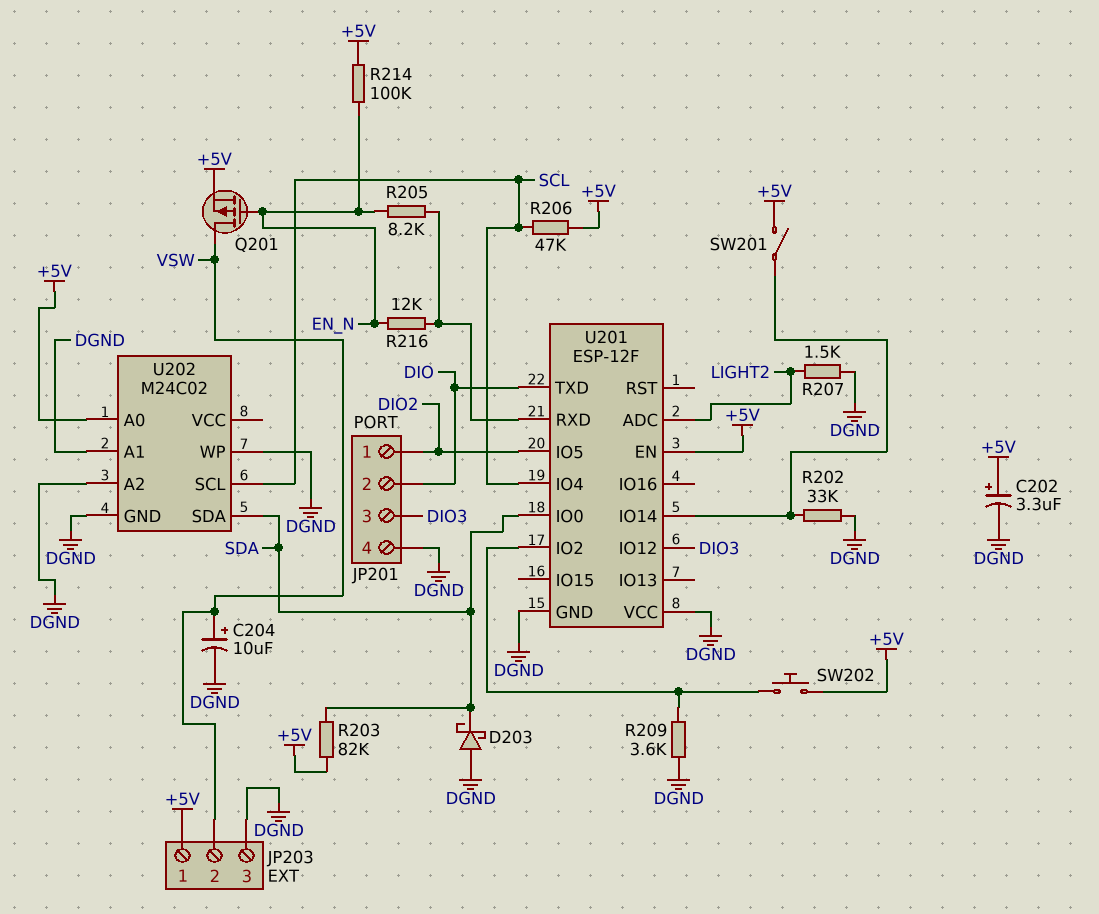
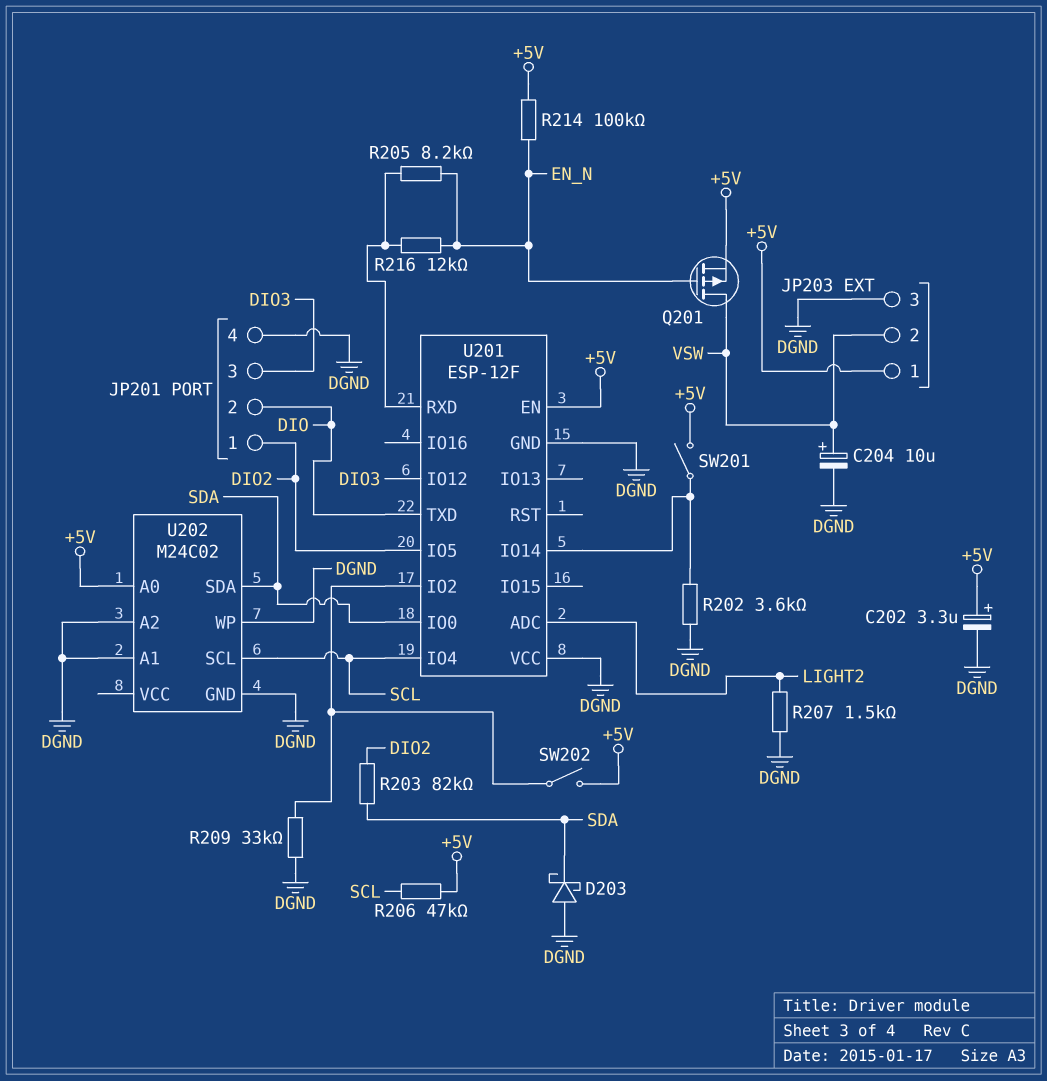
R202: 33k (DGND, U201/IO14) -> 3.6k (DGND, U201/IO14)
R203: 82k (+5V, SDA) -> 82k (DIO2, SDA)
R209: 3.6k (DGND, U201/IO2) -> 33k (DGND, U201/IO2)
SW202: button (+5V, U201/IO2) -> switch (+5V, U201/IO2)

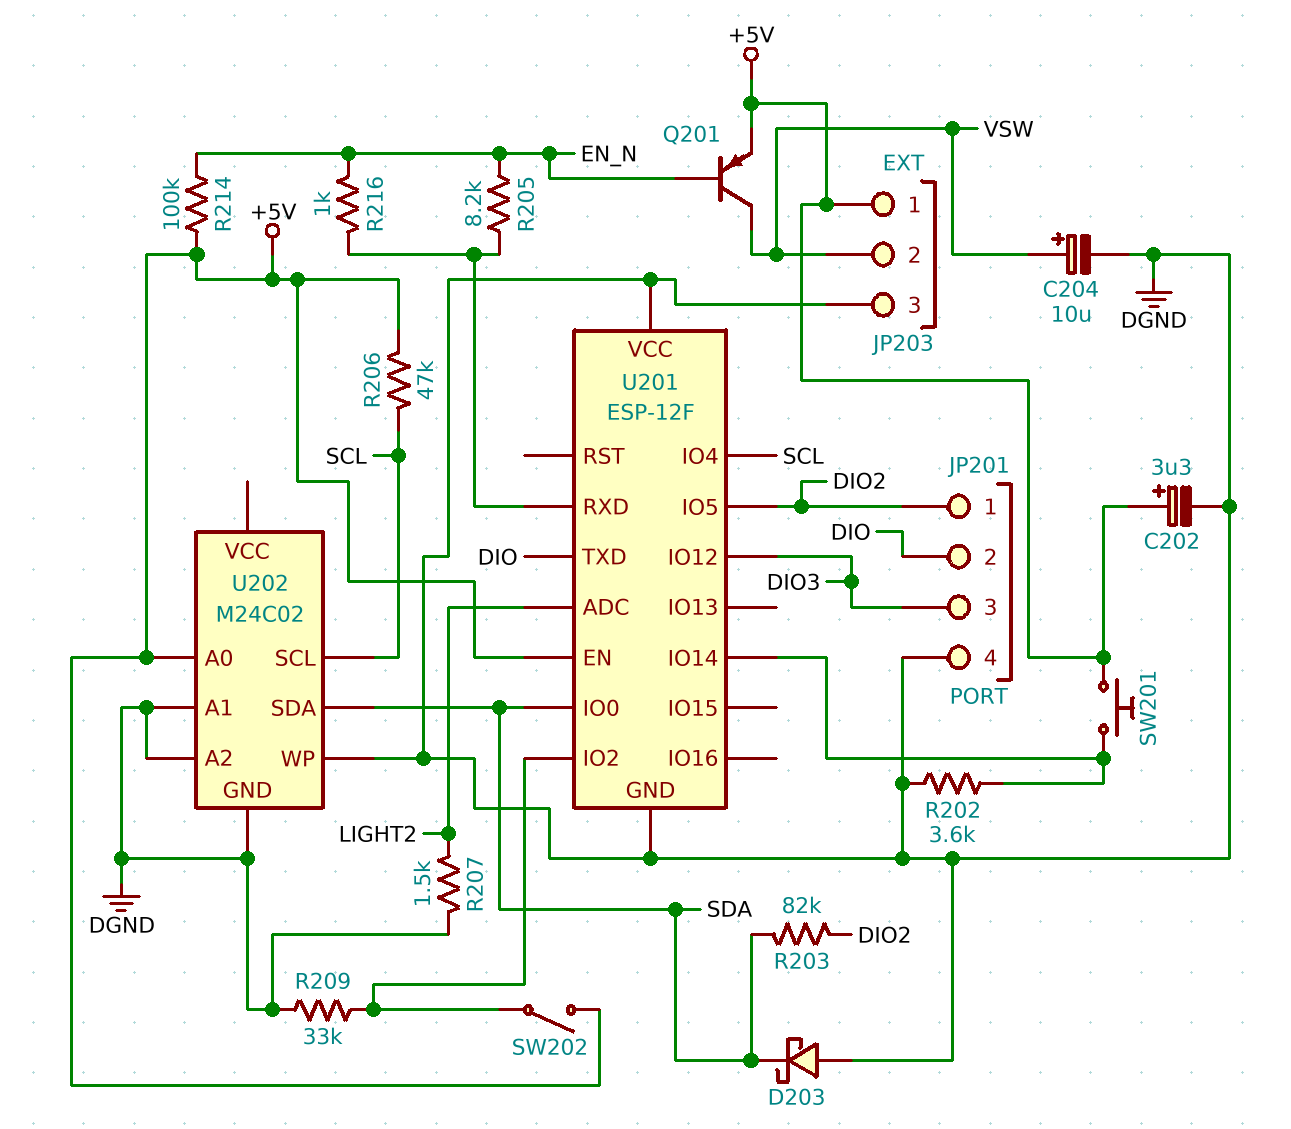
Q201: PMOS (G EN_N, D VSW, S +5V) -> PNP (B EN_N, C VSW, E +5V)
R216: 12k (EN_N, U201/RXD) -> 1k (EN_N, U201/RXD)
SW201: switch (+5V, U201/IO14) -> button (+5V, U201/IO14)

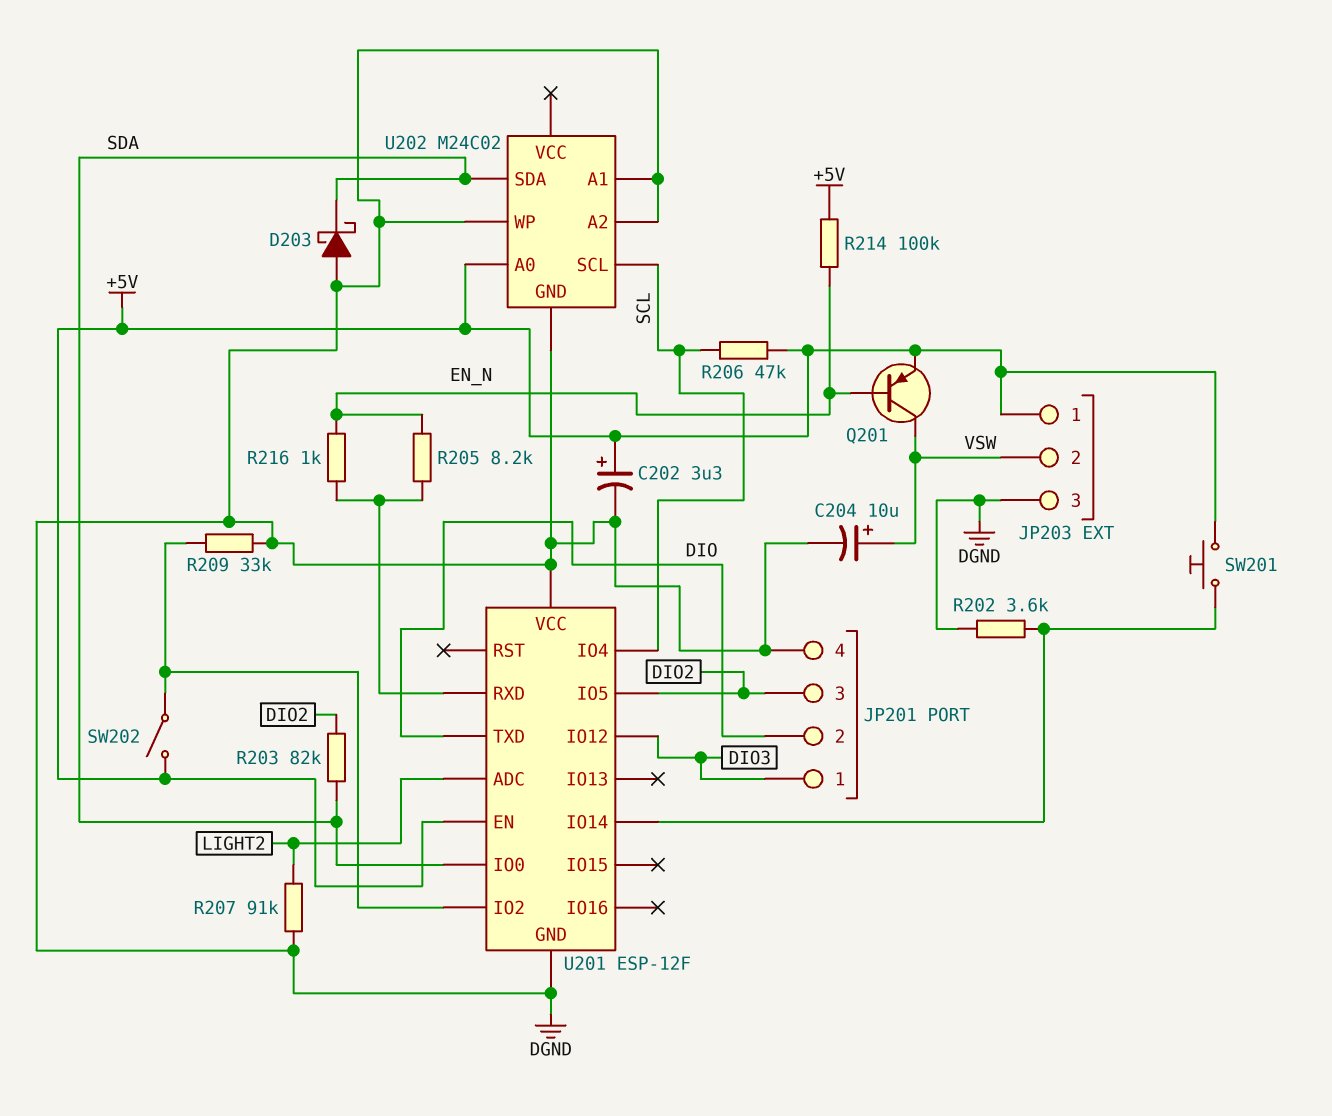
JP201 pin 1: DIO2 -> DIO3
JP201 pin 3: DIO3 -> DIO2
R207: 1.5k (DGND, LIGHT2) -> 91k (DGND, LIGHT2)

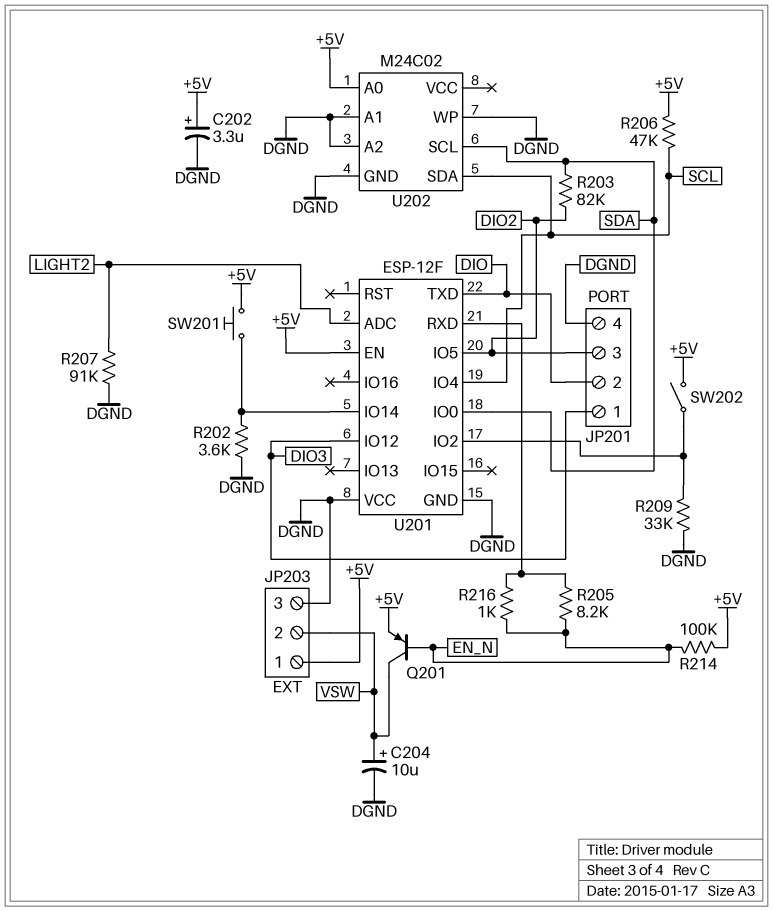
D203: schottky (A DGND, K SDA) -> none
U202 pin SCL: SCL -> SDA
U202 pin SDA: SDA -> SCL

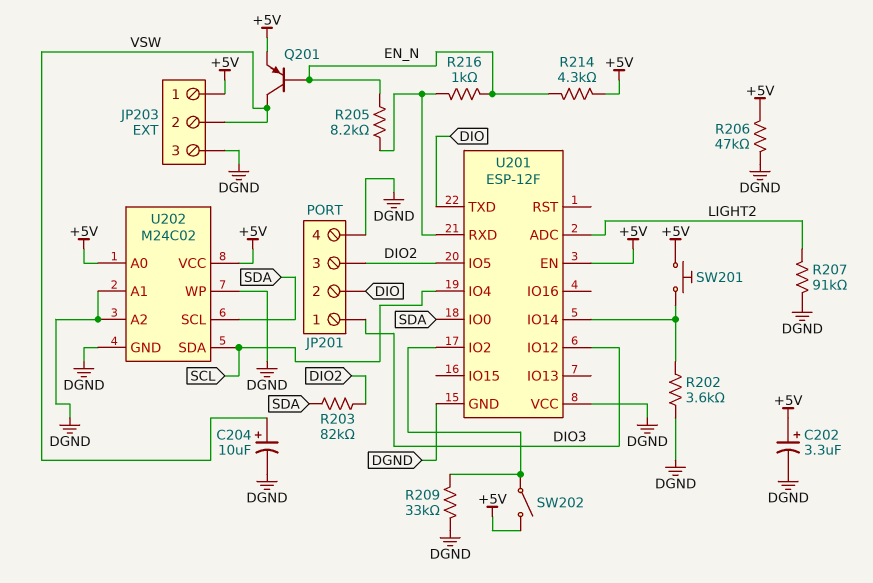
R206: 47k (+5V, SCL) -> 47k (+5V, DGND)
R214: 100k (+5V, EN_N) -> 4.3k (+5V, EN_N)
U202 pin VCC: none -> +5V

